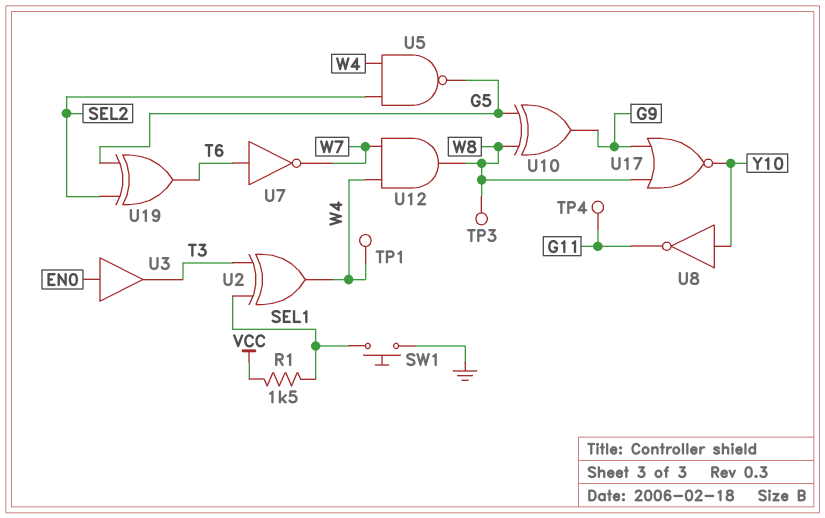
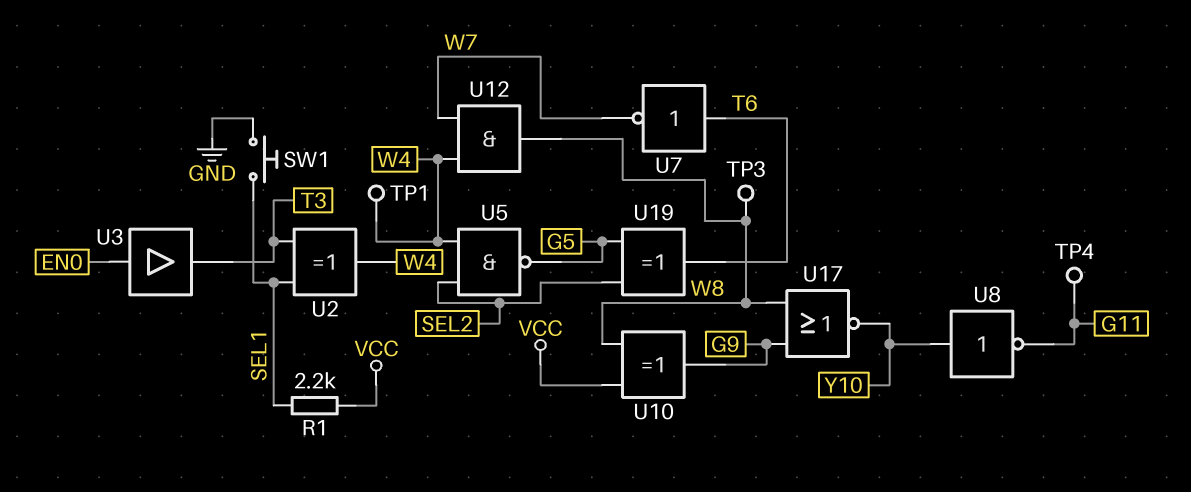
R1: 1.5k (SEL1, VCC) -> 2.2k (SEL1, VCC)
U10: XOR (in G5, in W8, out G9) -> XOR (in VCC, in W8, out G9)

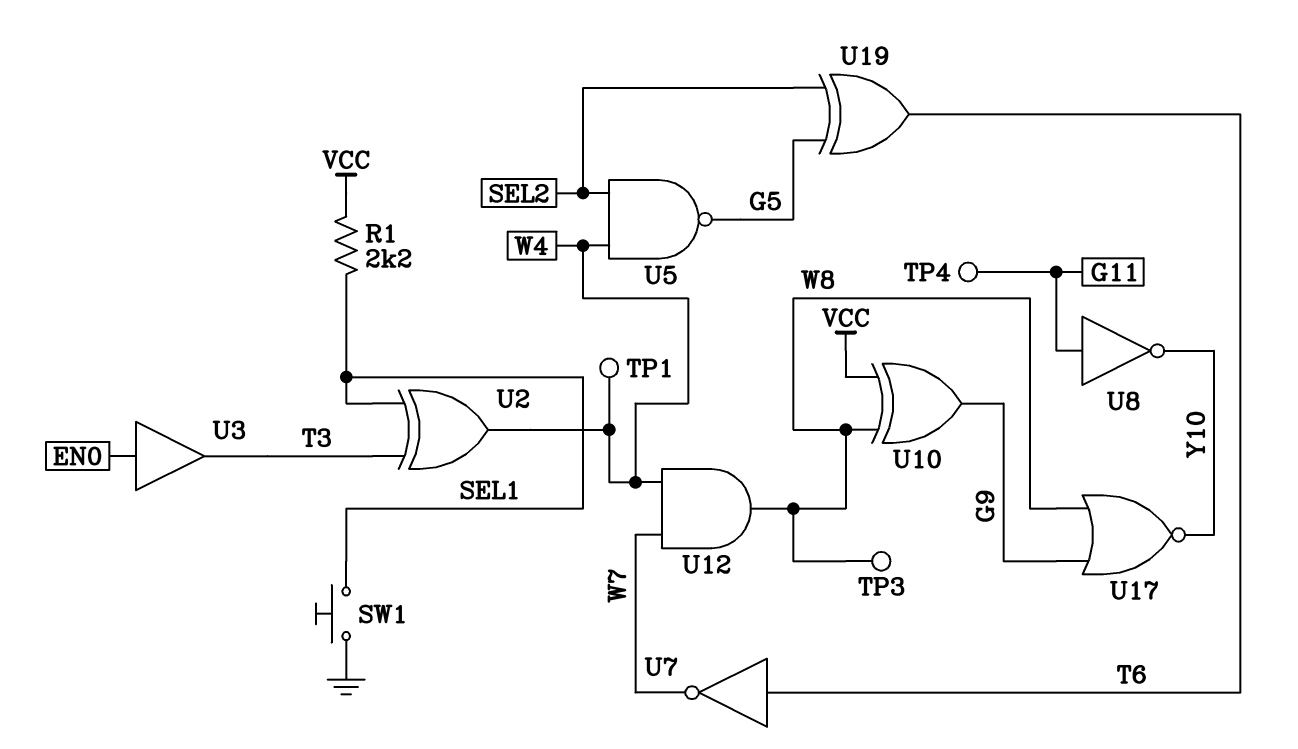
U8: NOT (in Y10, out G11) -> NOT (in G11, out Y10)

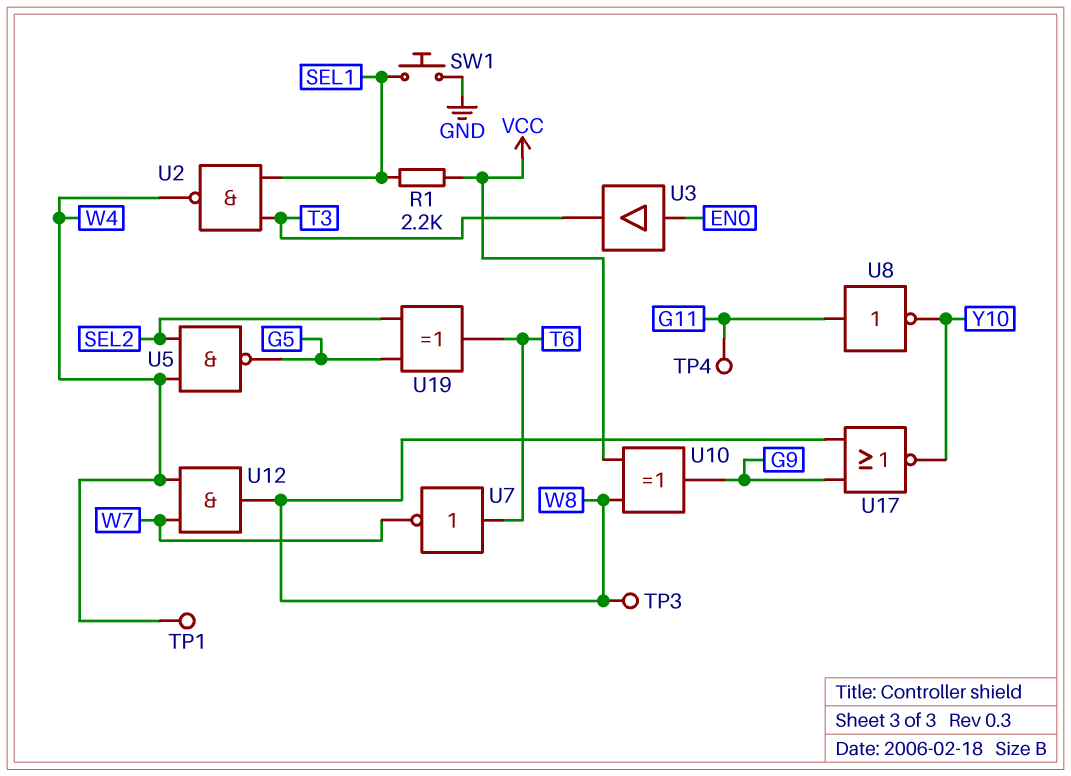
U2: XOR (in SEL1, in T3, out W4) -> NAND (in SEL1, in T3, out W4)

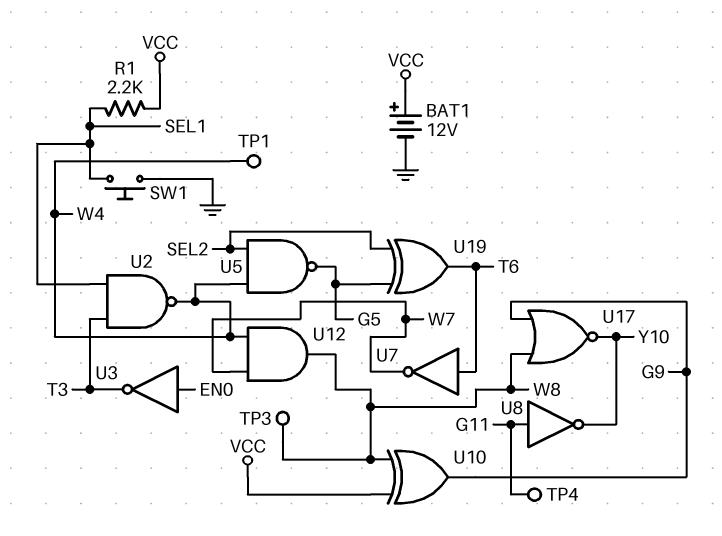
BAT1: none -> 12V (plus VCC, minus GND)
U3: buffer (in EN0, out T3) -> NOT (in EN0, out T3)

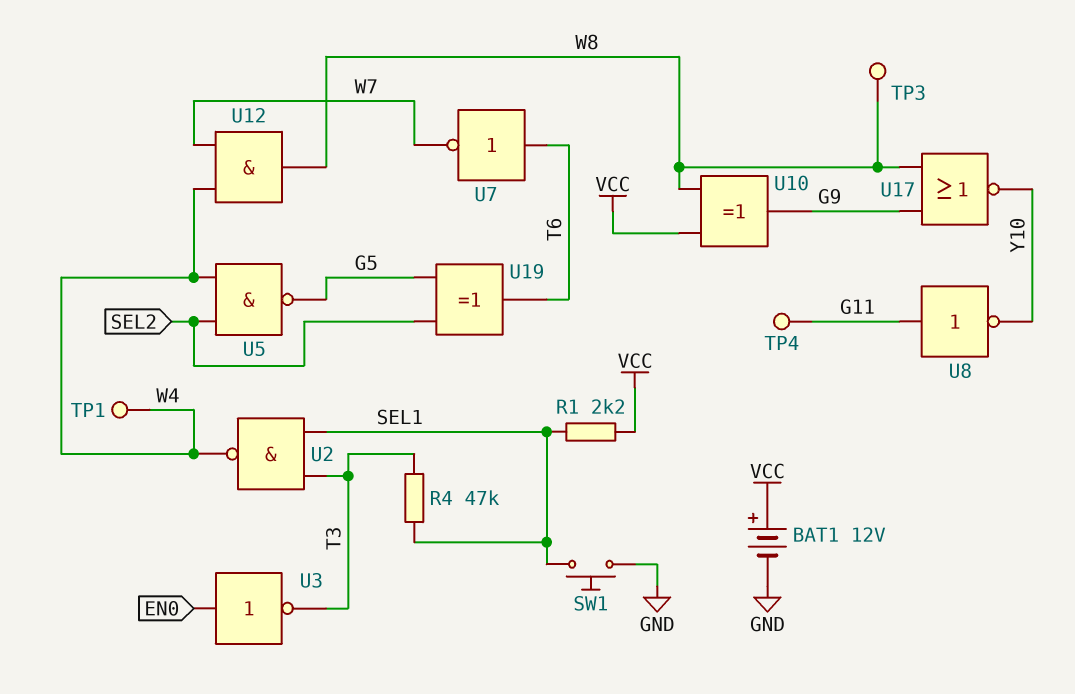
R4: none -> 47k (SEL1, T3)

